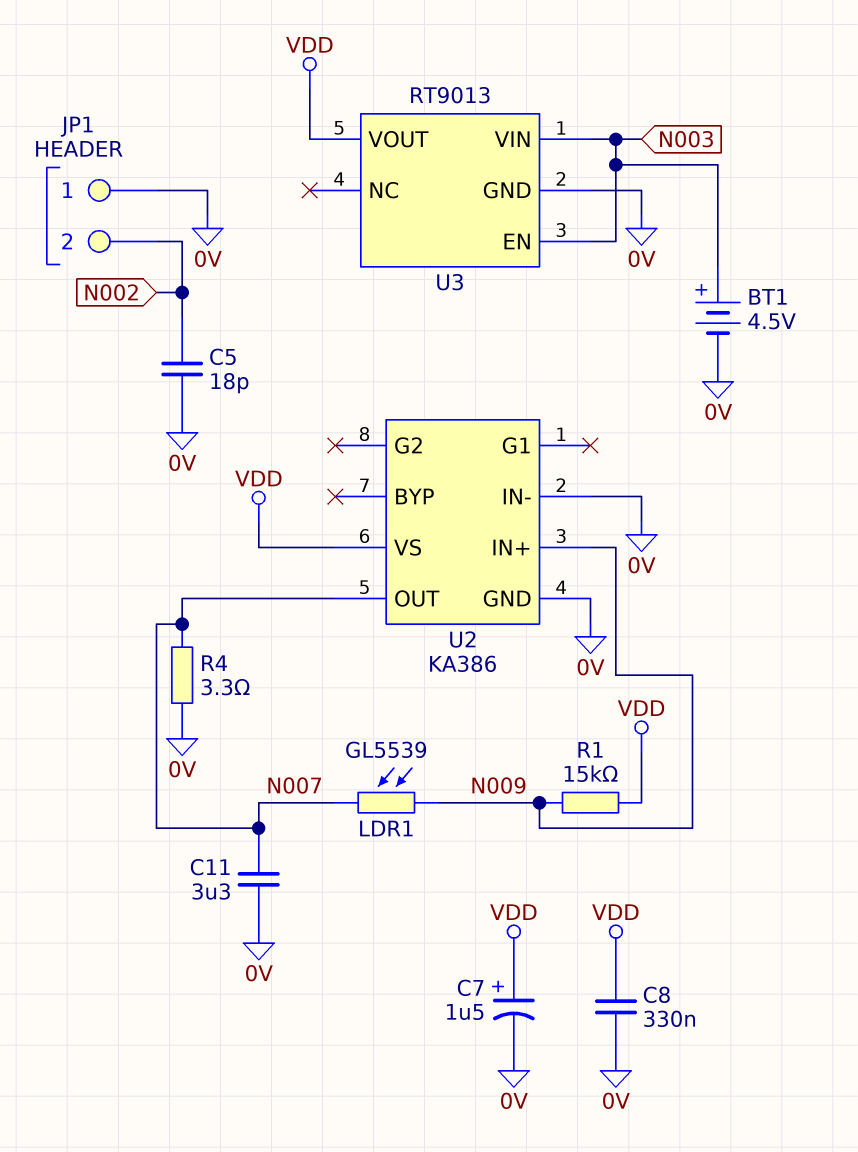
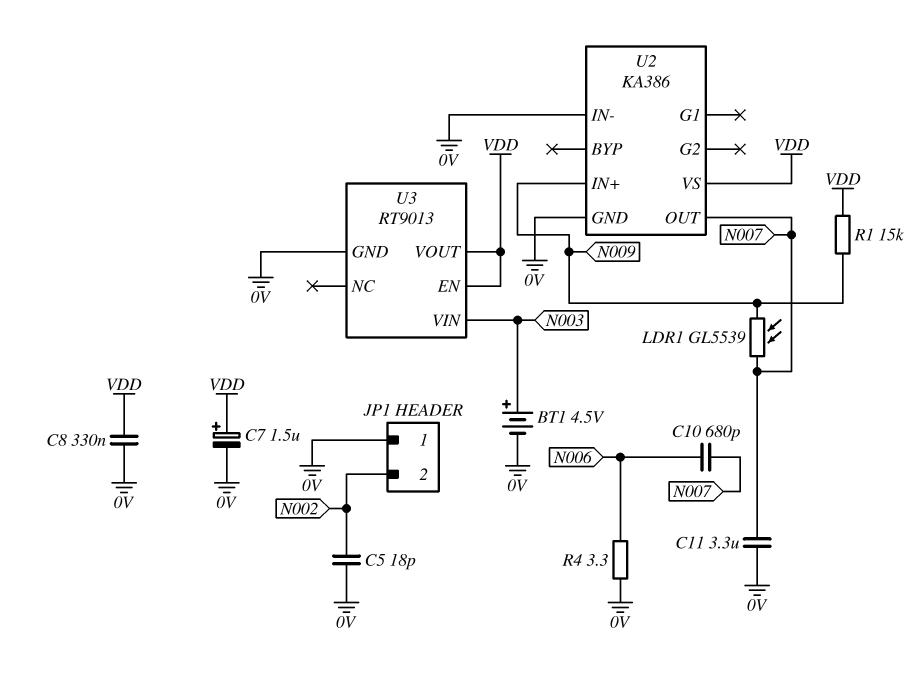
C10: none -> 680pF (N006, N007)
R4: 3.3 (0V, N007) -> 3.3 (0V, N006)
U3 pin EN: N003 -> VDD

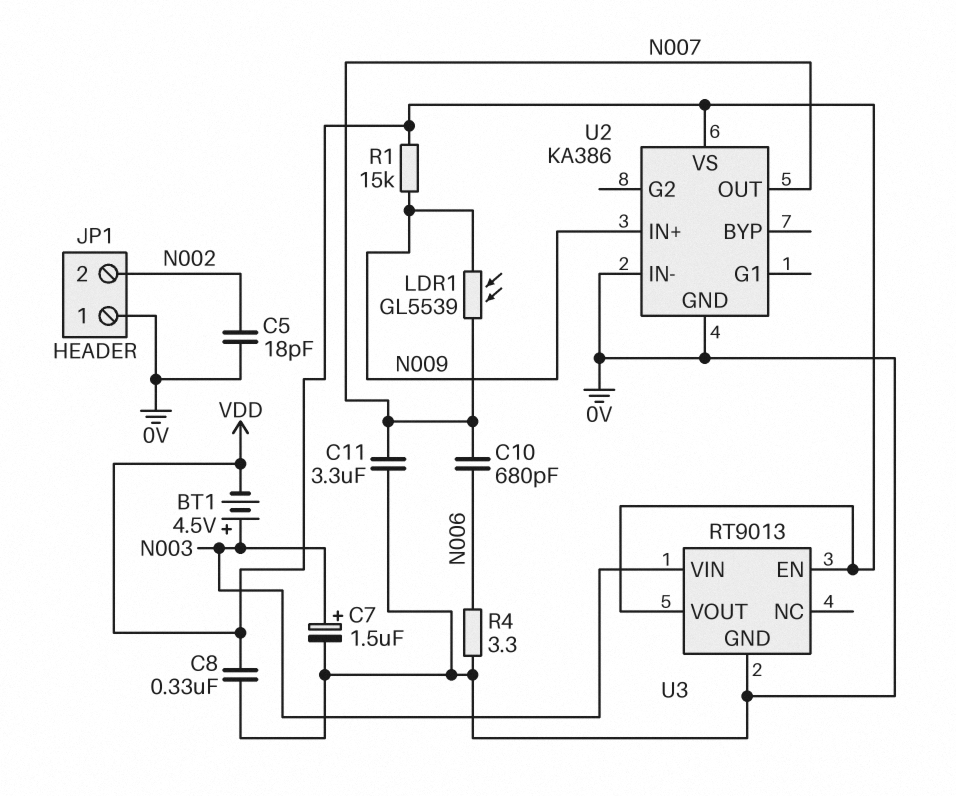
BT1: 4.5V (plus N003, minus 0V) -> 4.5V (plus N003, minus VDD)
C7: 1.5uF (plus VDD, minus 0V) -> 1.5uF (plus N003, minus 0V)

